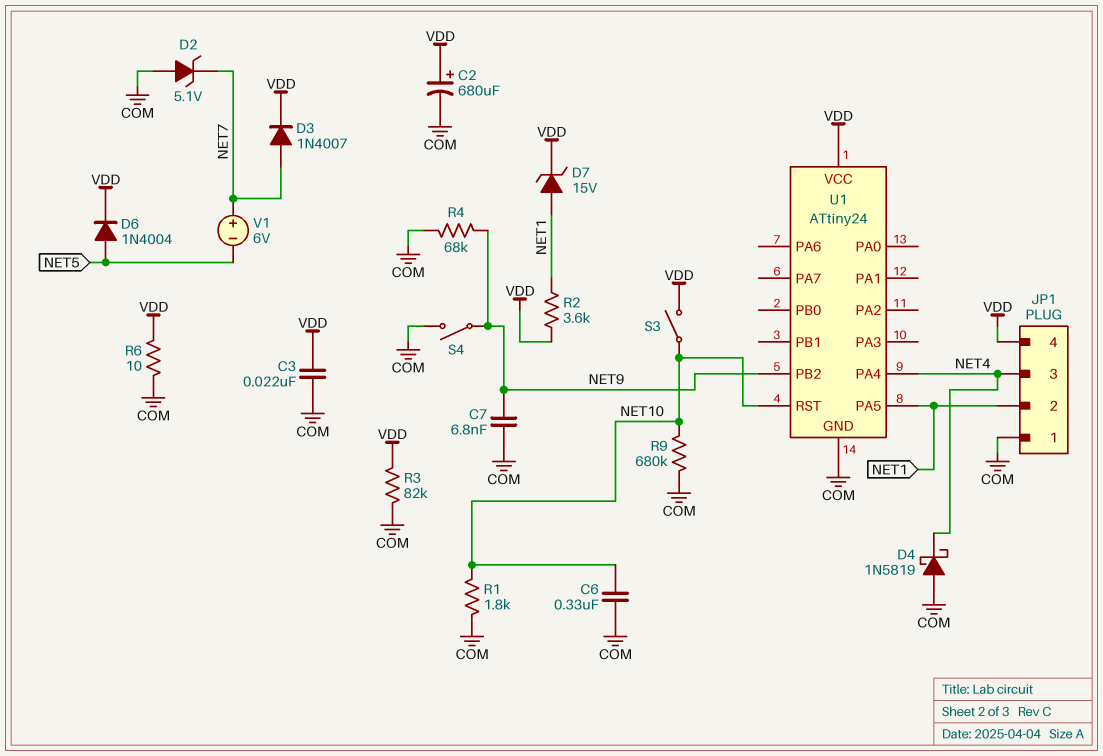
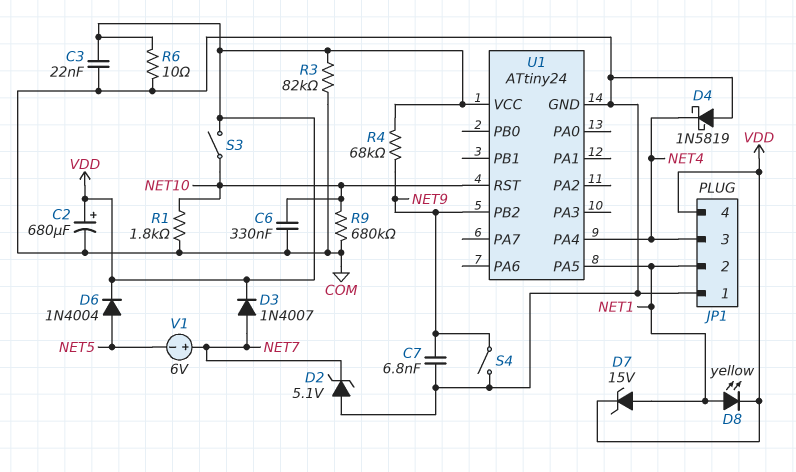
D8: none -> LED yellow (A NET1, K VDD)
R2: 3.6k (NET1, VDD) -> none
R4: 68k (COM, NET9) -> 68k (NET9, VDD)

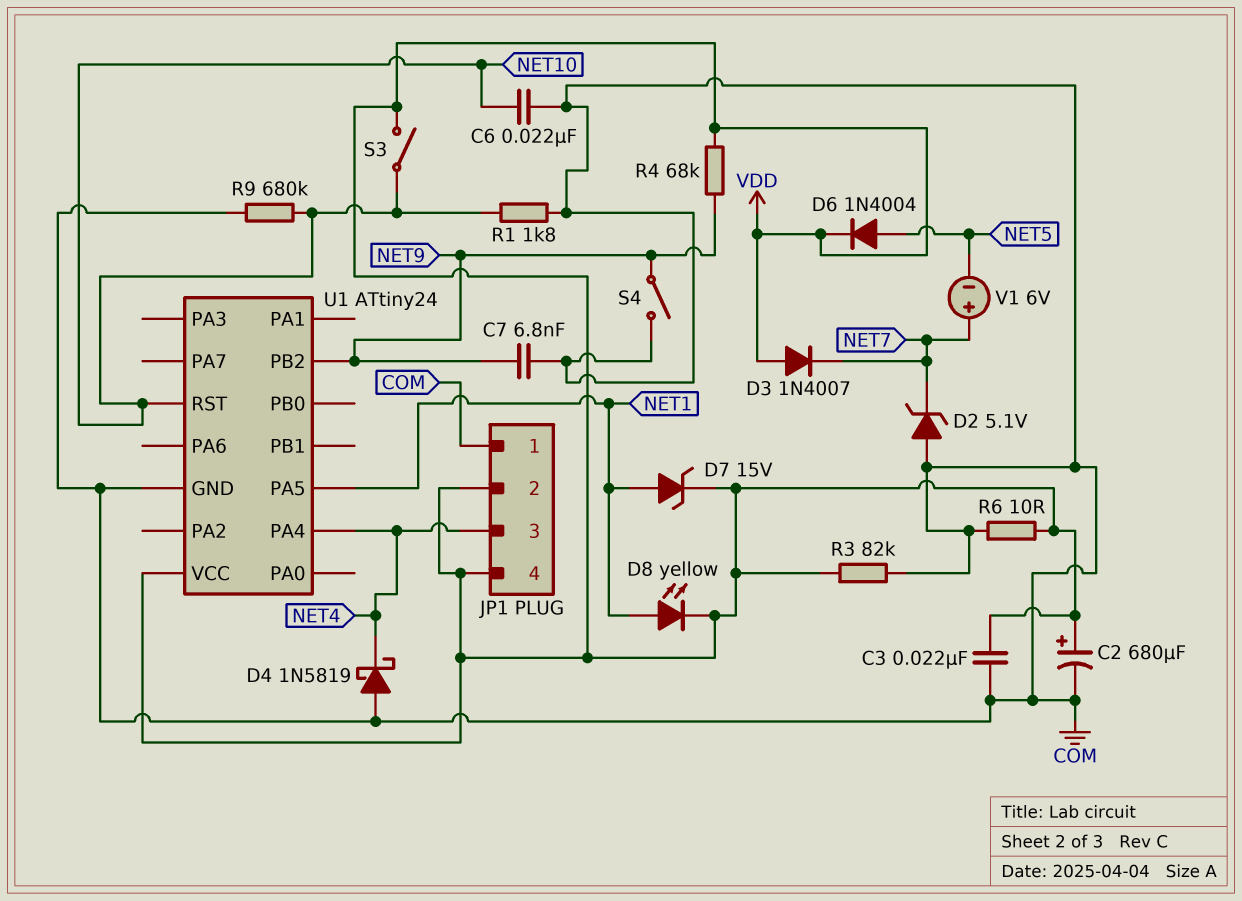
C6: 330nF (COM, NET10) -> 22nF (COM, NET10)
D3: diode 1N4007 (A NET7, K VDD) -> diode 1N4007 (A VDD, K NET7)
JP1 pin 2: NET1 -> VDD

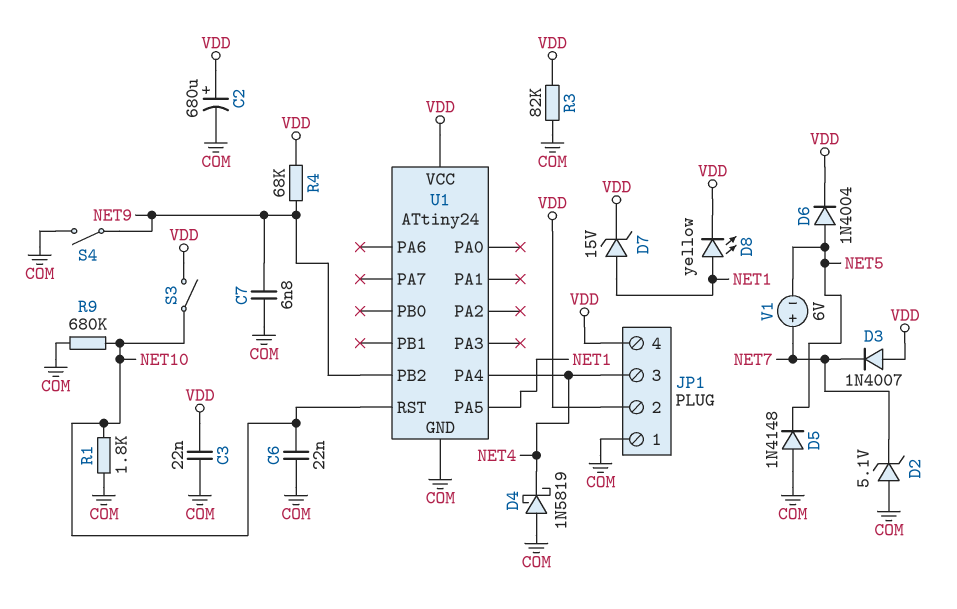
D5: none -> diode 1N4148 (A COM, K NET5)
R6: 10 (COM, VDD) -> none

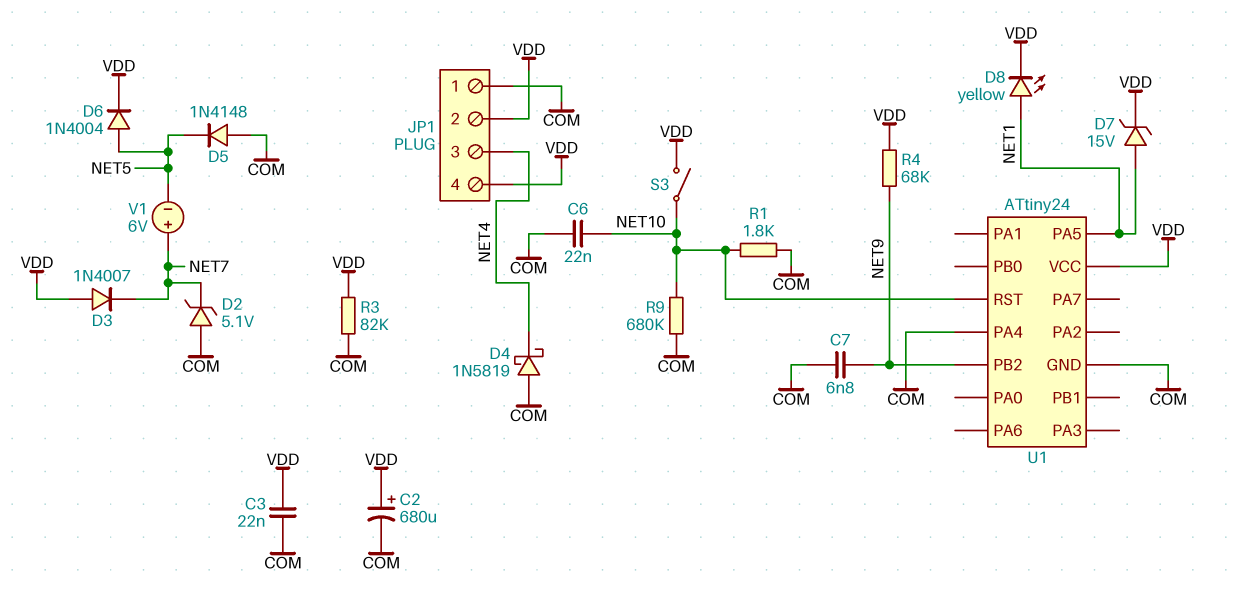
S4: switch (COM, NET9) -> none
U1 pin PA4: NET4 -> COM

